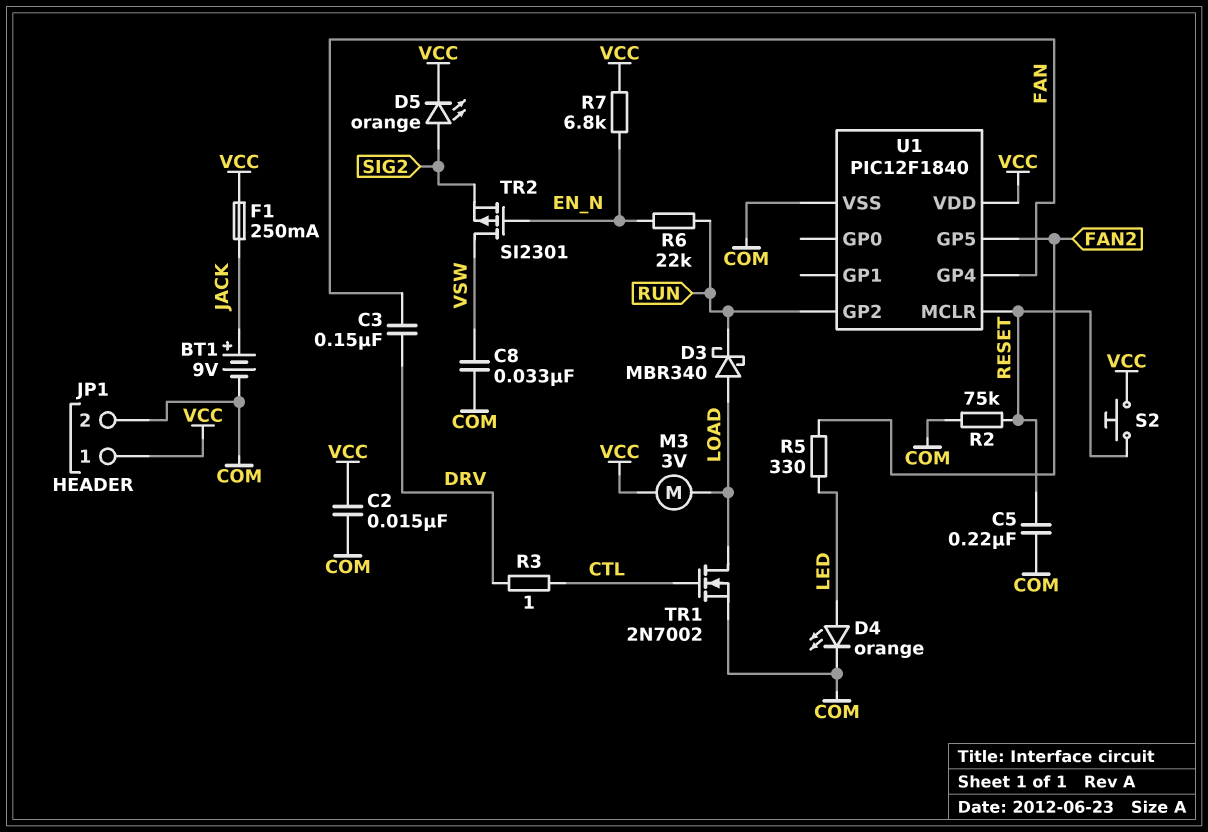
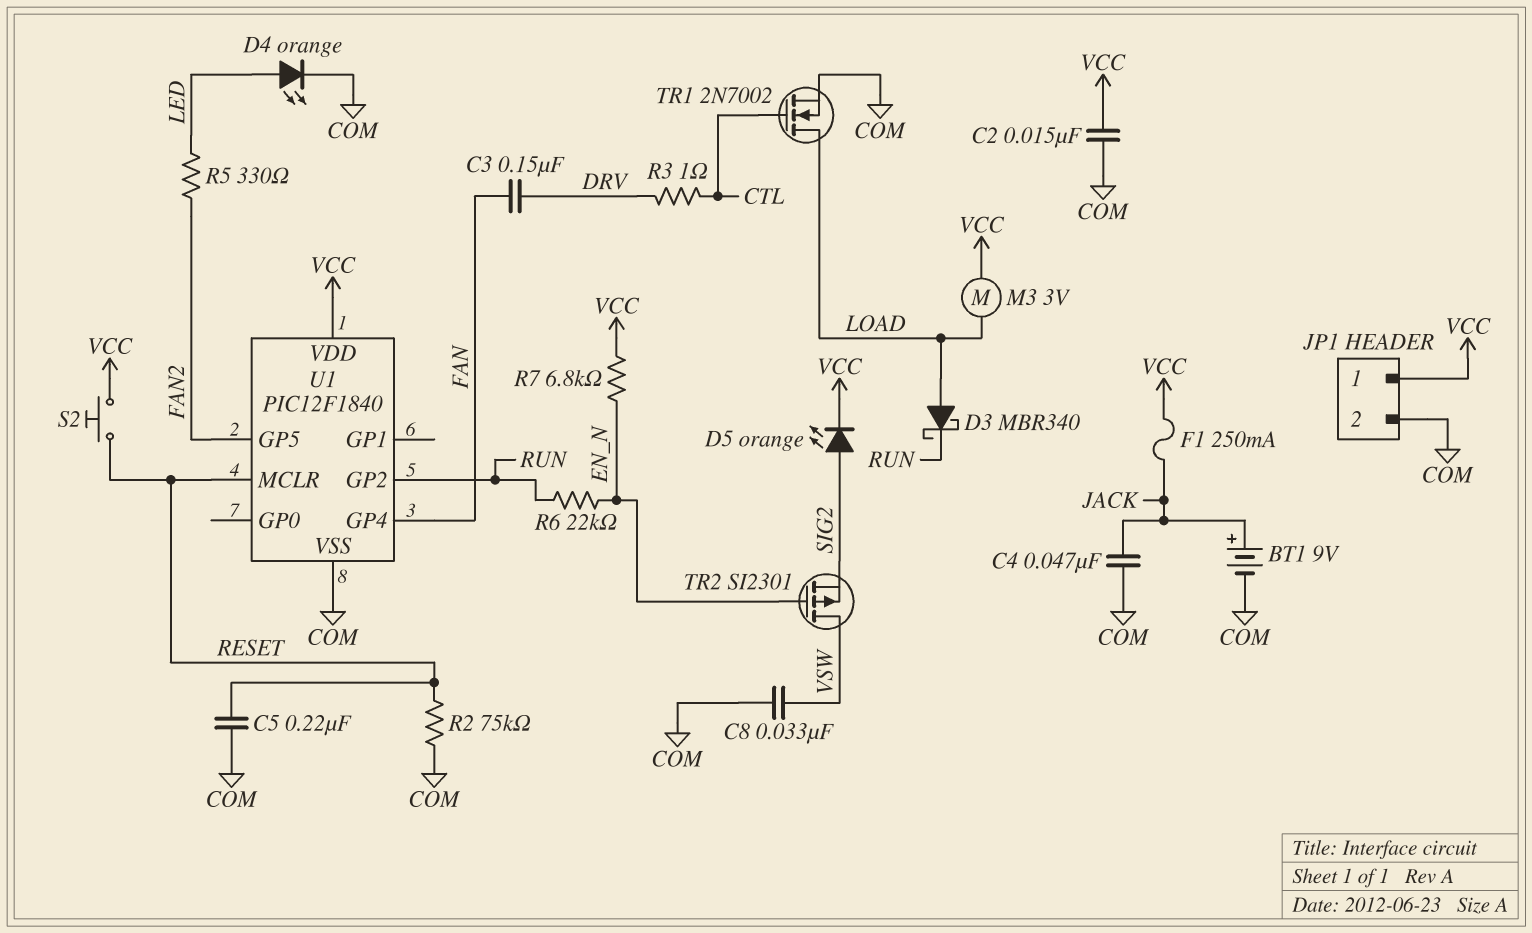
C4: none -> 47nF (COM, JACK)

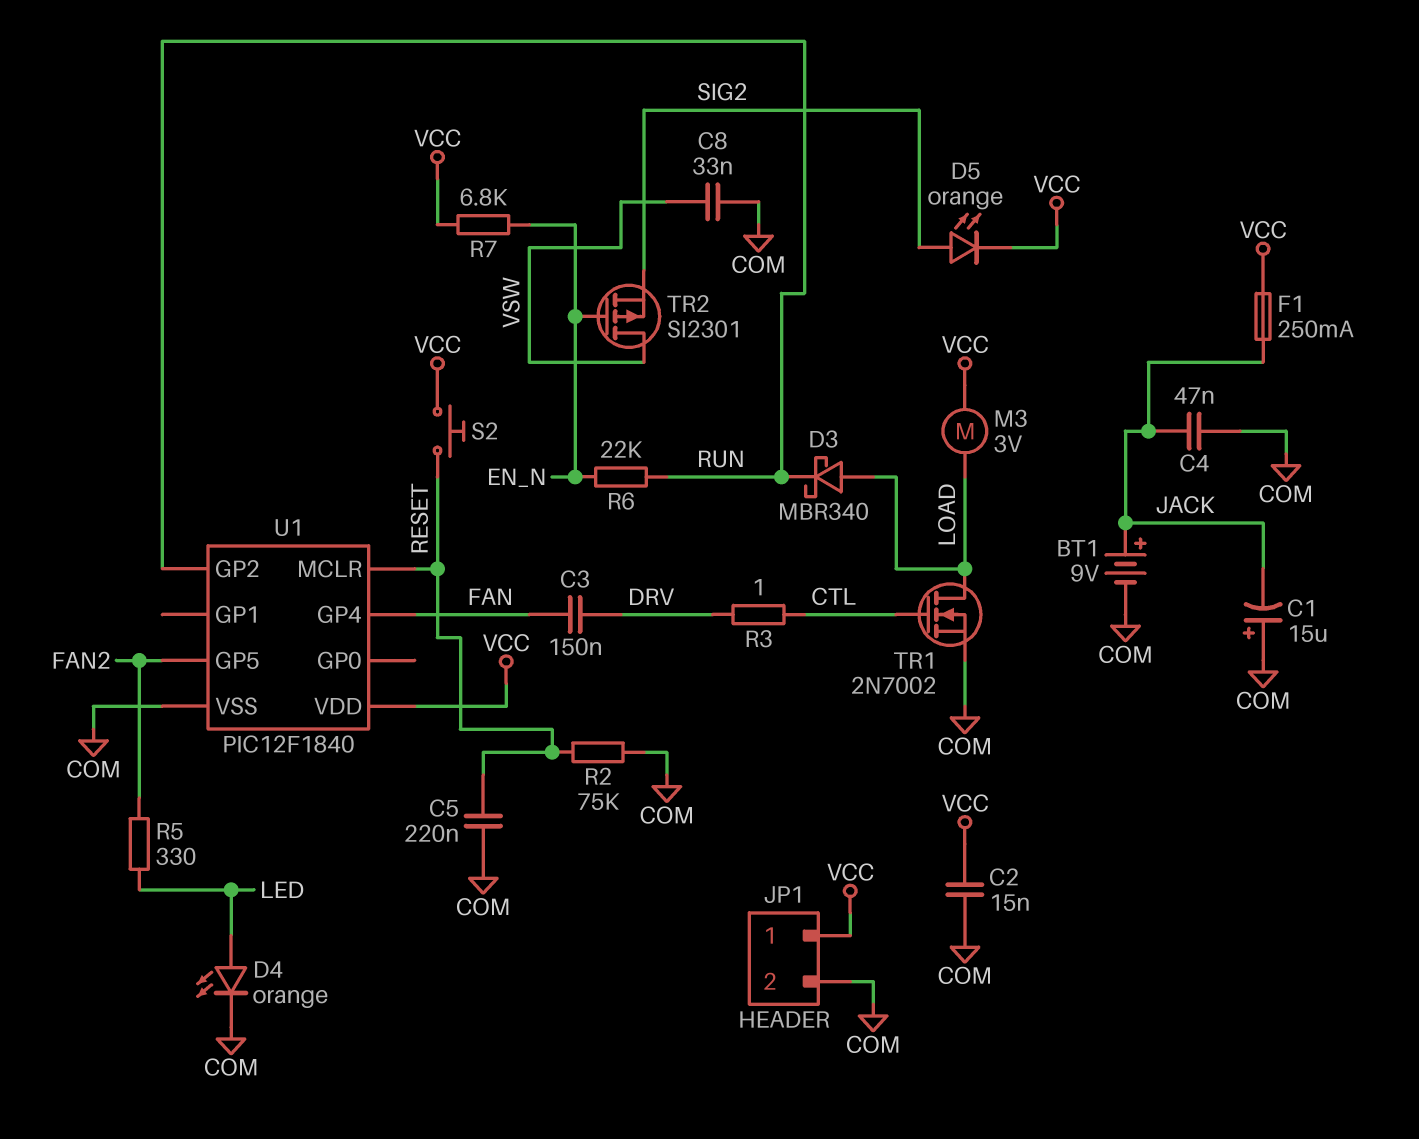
C1: none -> 15uF (plus COM, minus JACK)

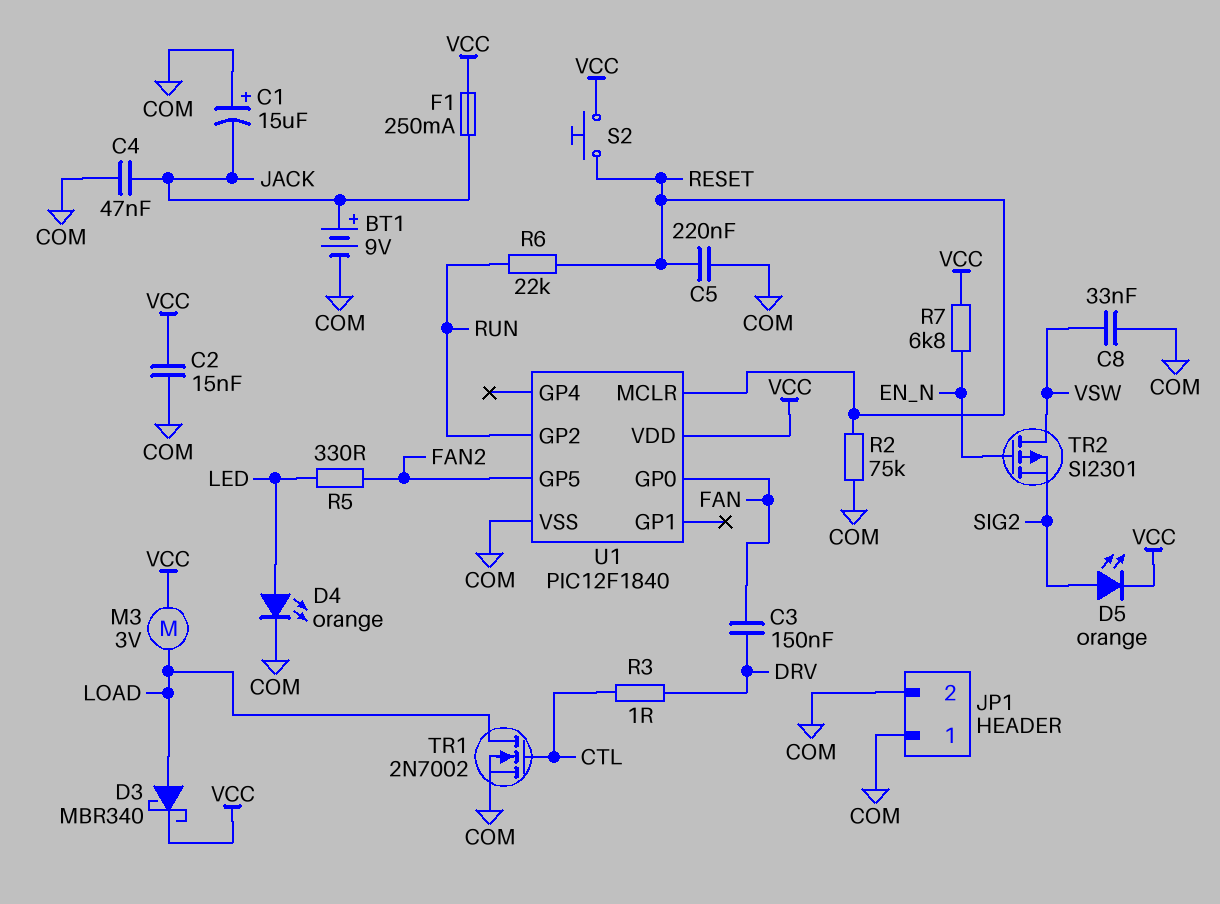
D3: schottky MBR340 (A LOAD, K RUN) -> schottky MBR340 (A LOAD, K VCC)
JP1 pin 1: VCC -> COM
R6: 22k (EN_N, RUN) -> 22k (RESET, RUN)
U1 pin GP0: none -> FAN
U1 pin GP4: FAN -> none

